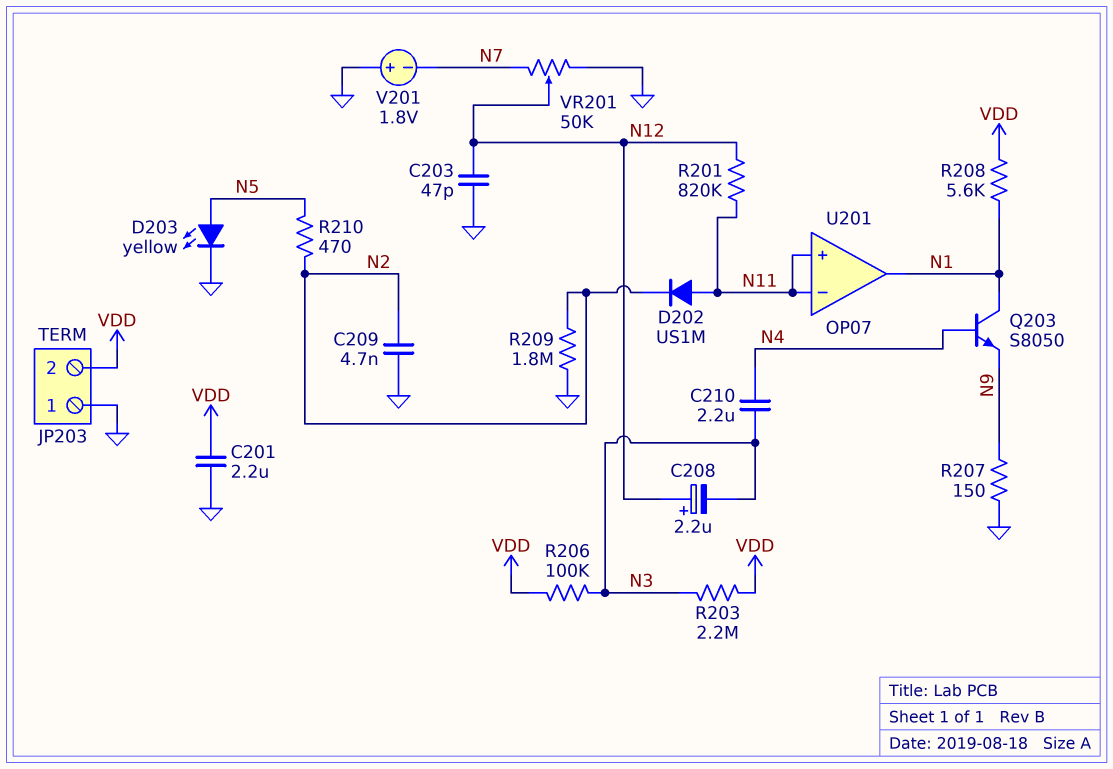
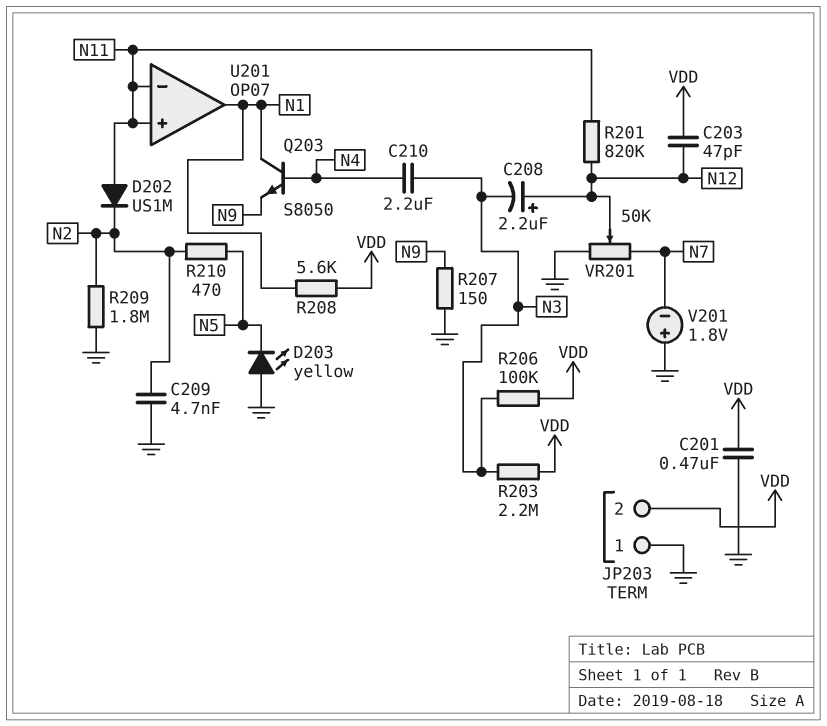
C201: 2.2uF (GND, VDD) -> 470nF (GND, VDD)
C203: 47pF (GND, N12) -> 47pF (N12, VDD)
D203: LED yellow (A N5, K GND) -> LED yellow (A GND, K N5)

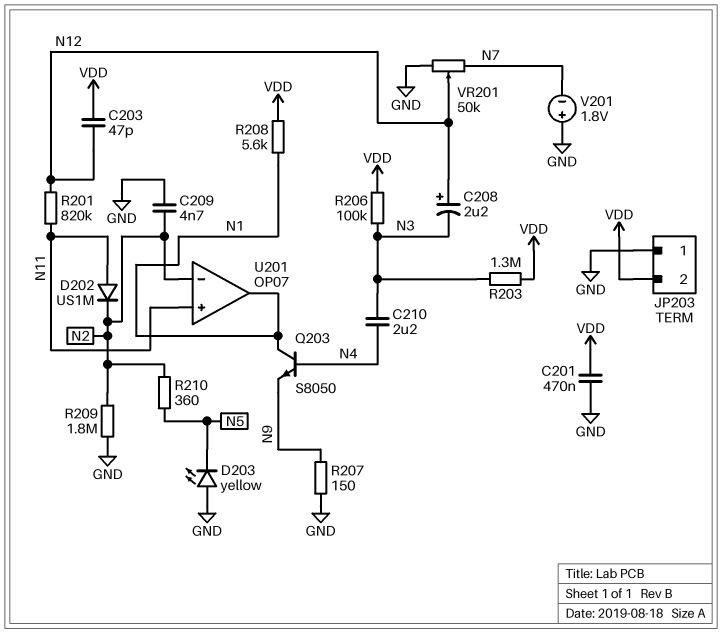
R203: 2.2M (N3, VDD) -> 1.3M (N3, VDD)
R210: 470 (N2, N5) -> 360 (N2, N5)
U201 pin in-: N11 -> N2

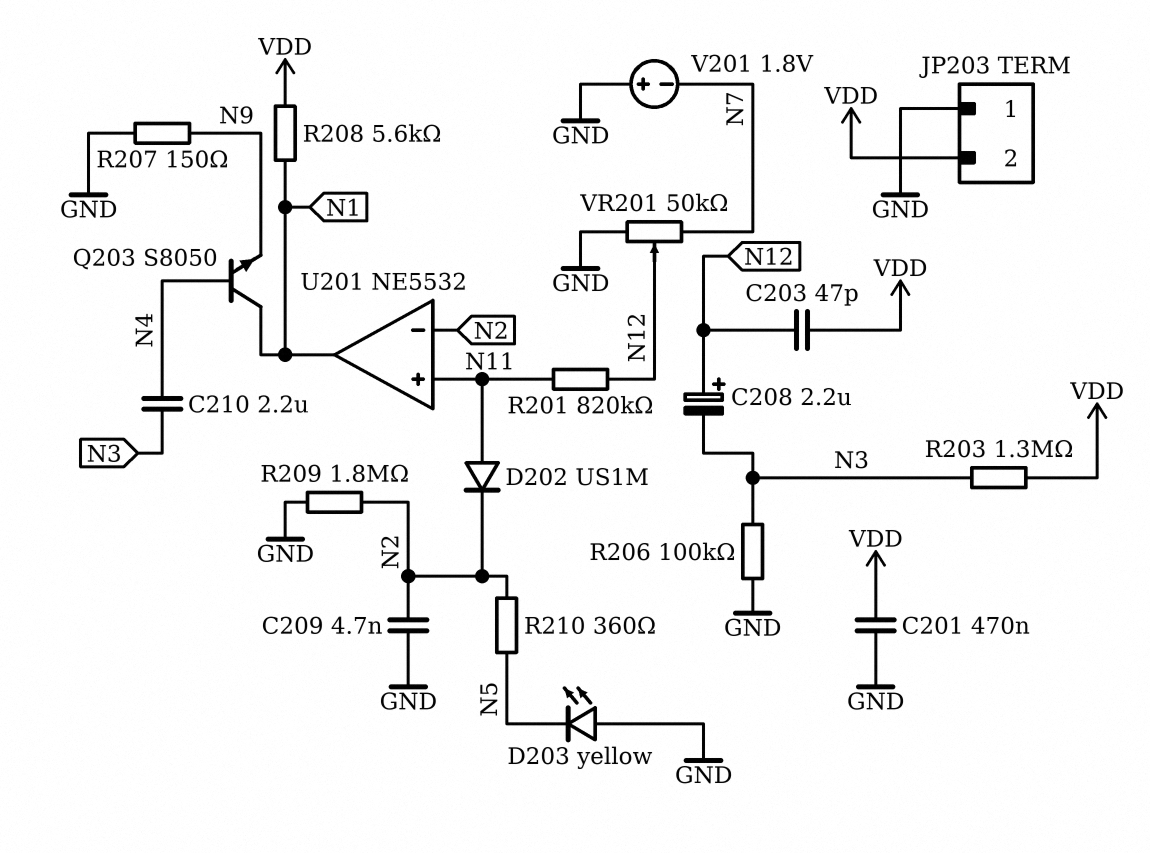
R206: 100k (N3, VDD) -> 100k (GND, N3)
U201: OP07 -> NE5532

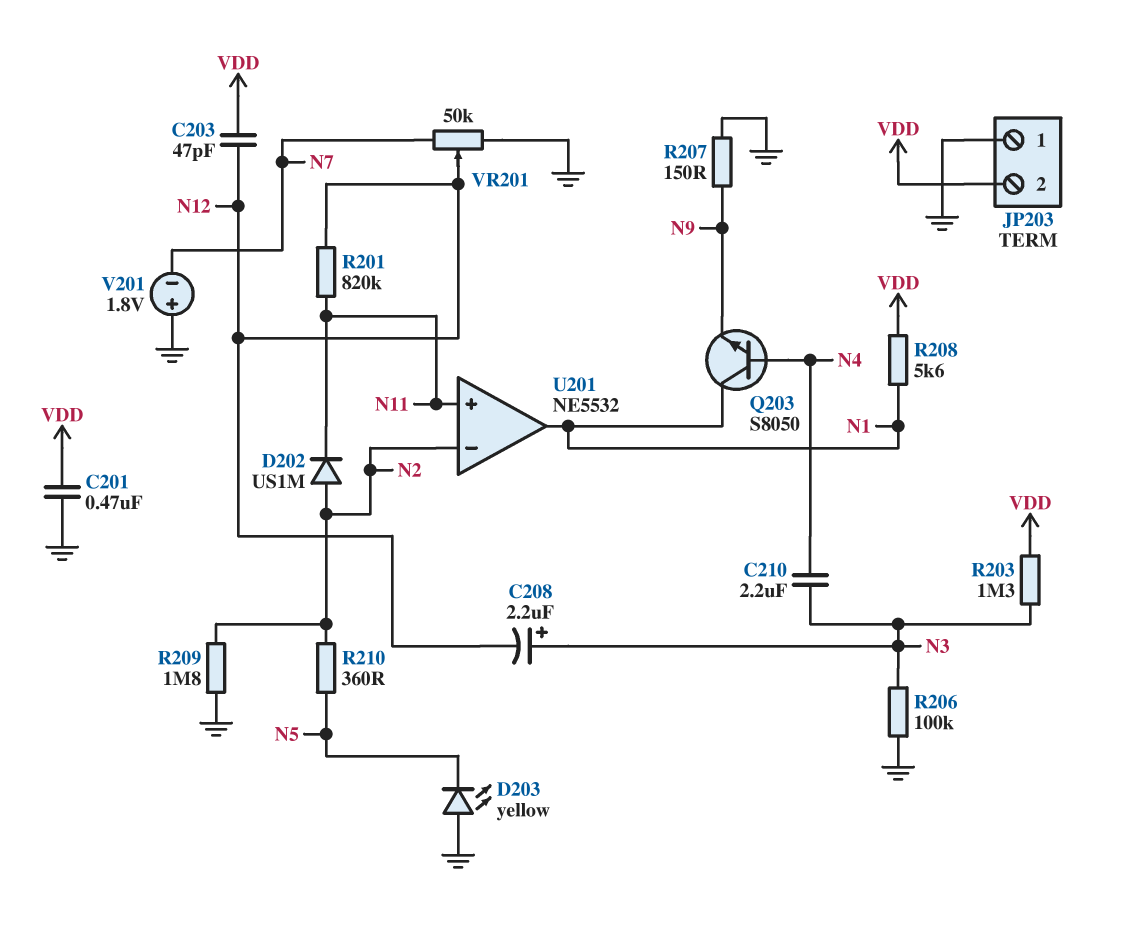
C208: 2.2uF (plus N12, minus N3) -> 2.2uF (plus N3, minus N12)
C209: 4.7nF (GND, N2) -> none
D202: diode US1M (A N11, K N2) -> diode US1M (A N2, K N11)

